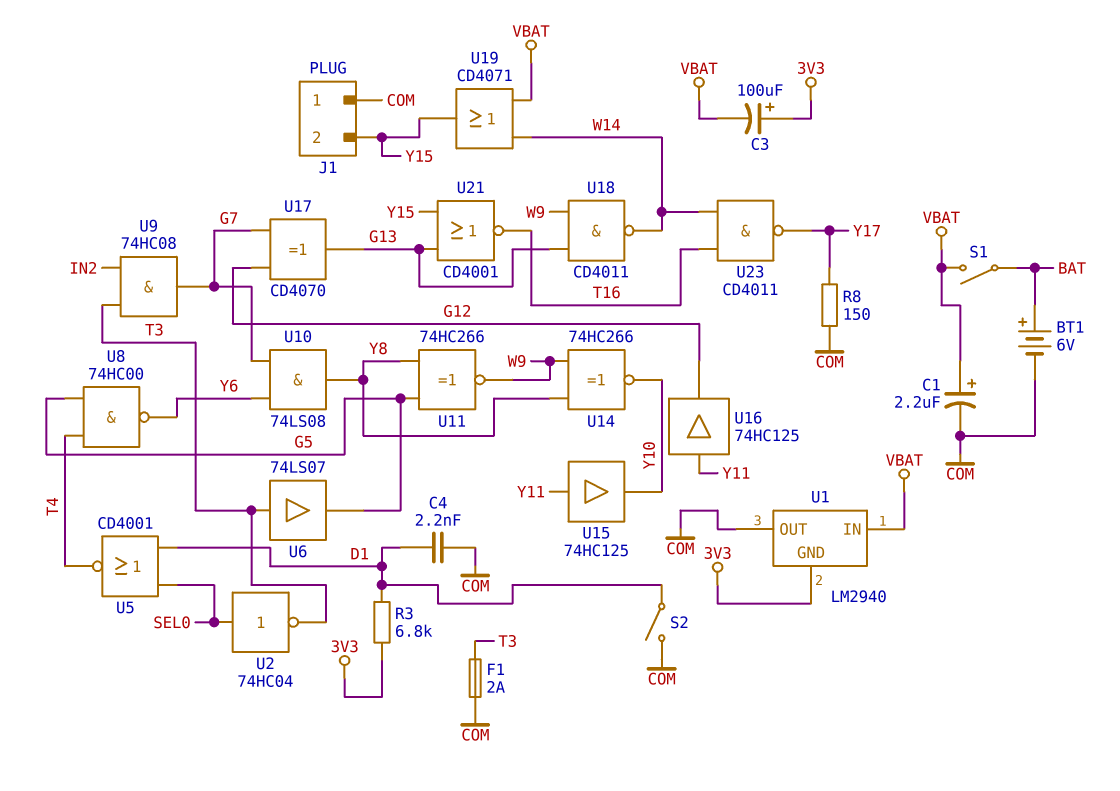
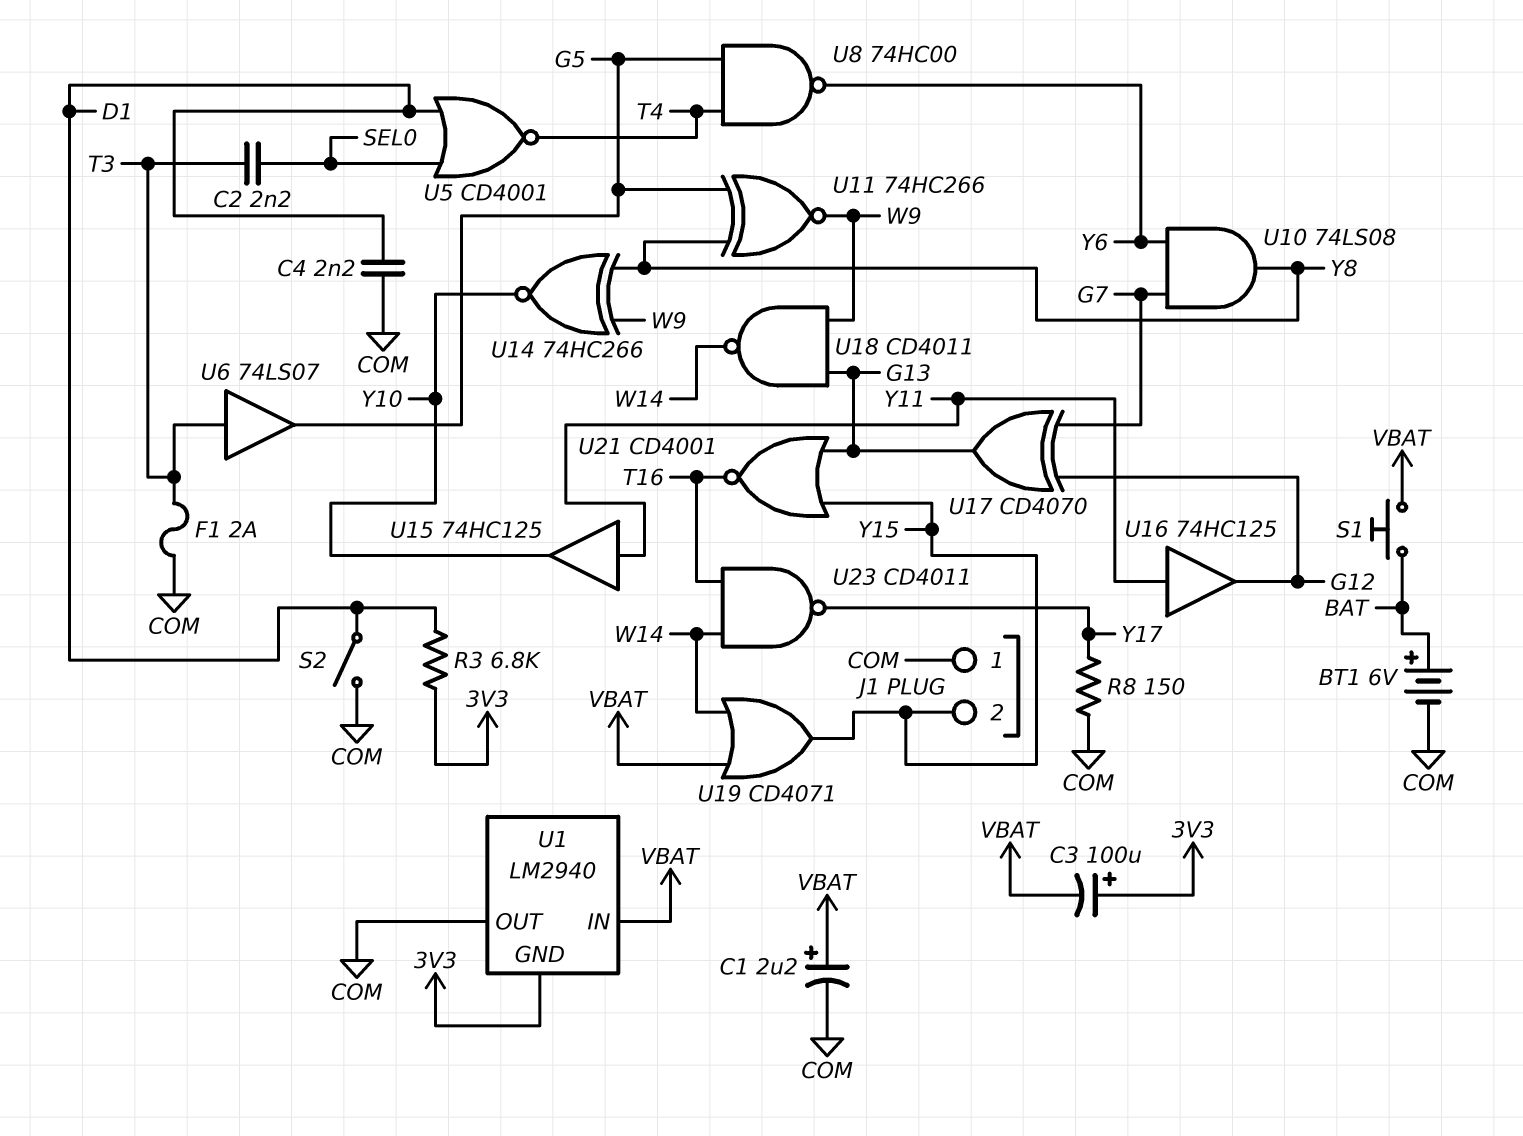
C2: none -> 2.2nF (SEL0, T3)
S1: switch (BAT, VBAT) -> button (BAT, VBAT)
U2: NOT 74HC04 (in SEL0, out T3) -> none
U9: AND 74HC08 (in IN2, in T3, out G7) -> none

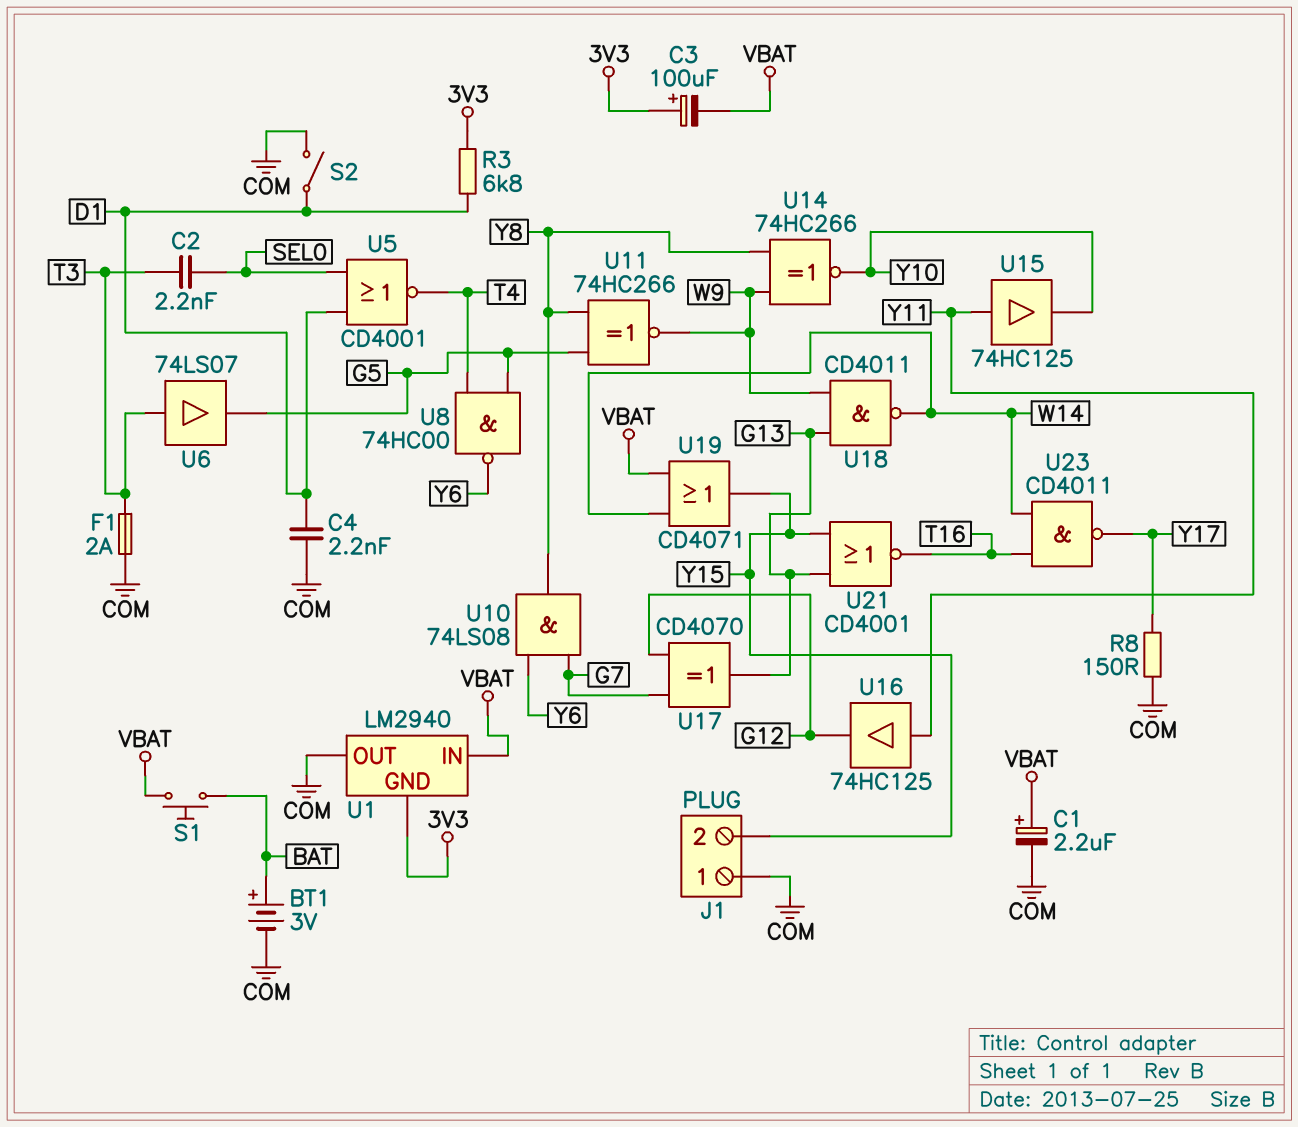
BT1: 6V (plus BAT, minus COM) -> 3V (plus BAT, minus COM)

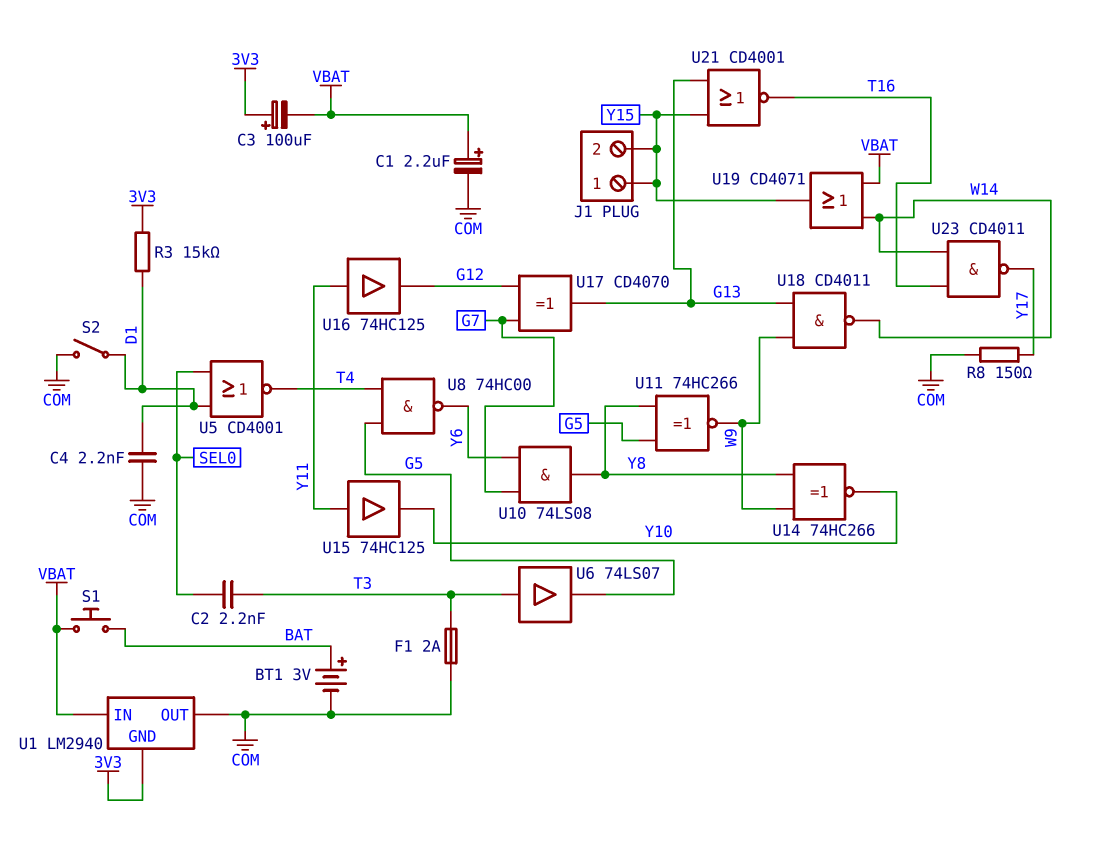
J1 pin 1: COM -> Y15
R3: 6.8k (3V3, D1) -> 15k (3V3, D1)

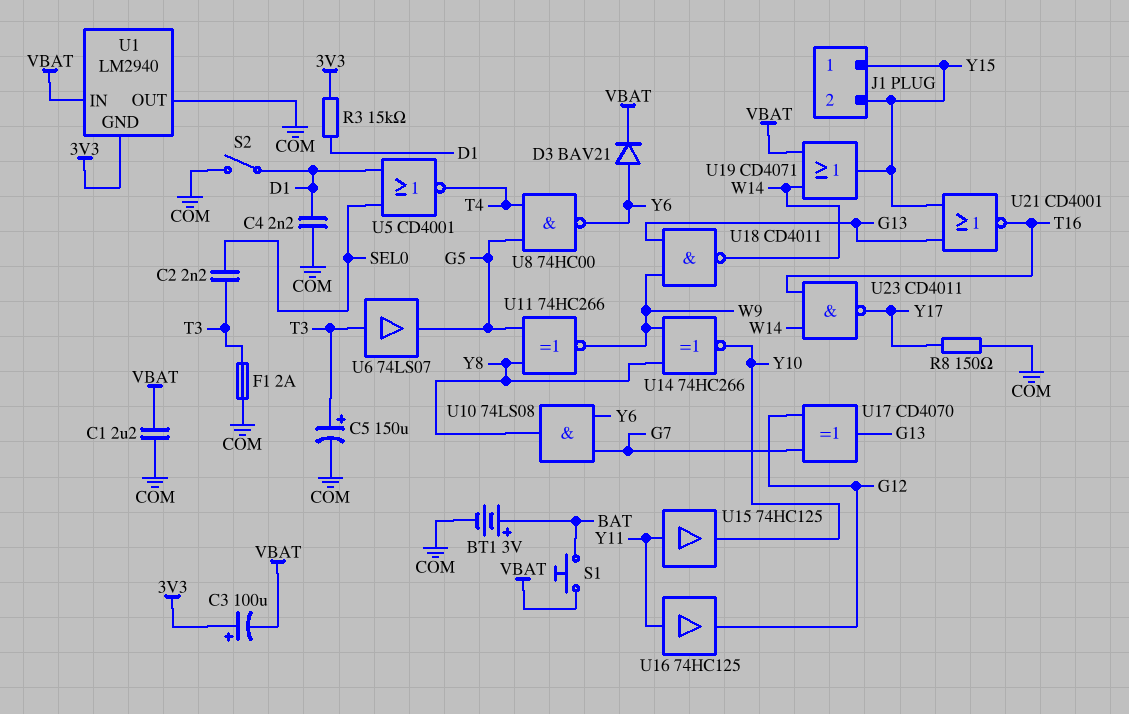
C1: 2.2uF (plus VBAT, minus COM) -> 2.2uF (COM, VBAT)
C5: none -> 150uF (plus T3, minus COM)
D3: none -> diode BAV21 (A Y6, K VBAT)

